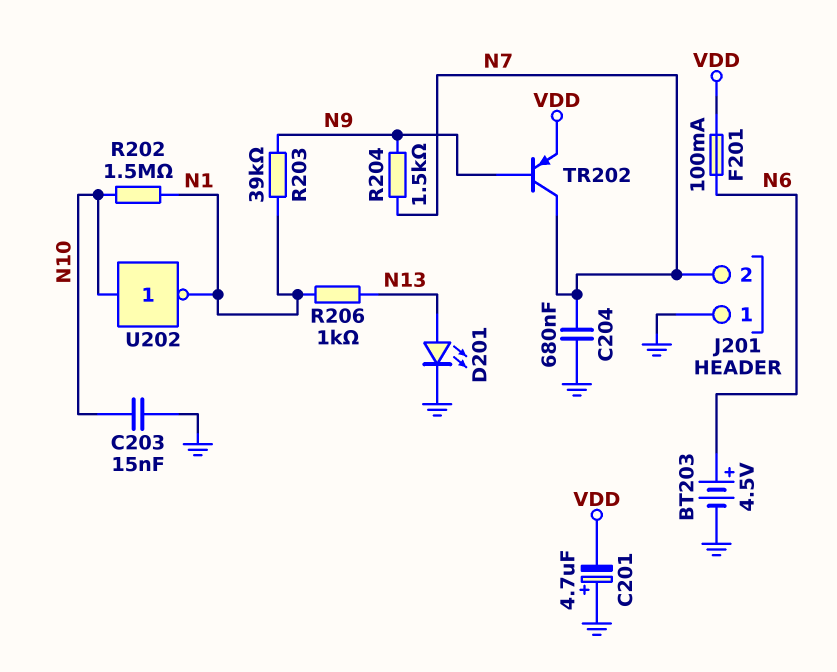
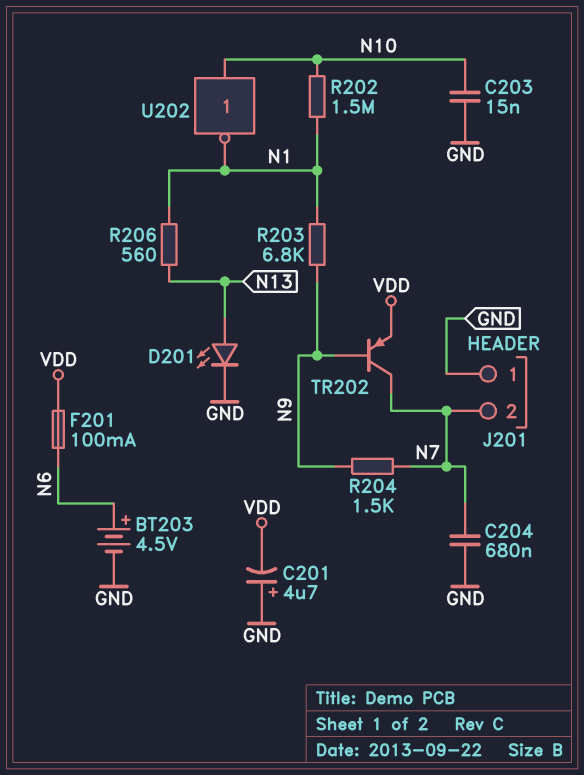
R203: 39k (N1, N9) -> 6.8k (N1, N9)
R206: 1k (N1, N13) -> 560 (N1, N13)

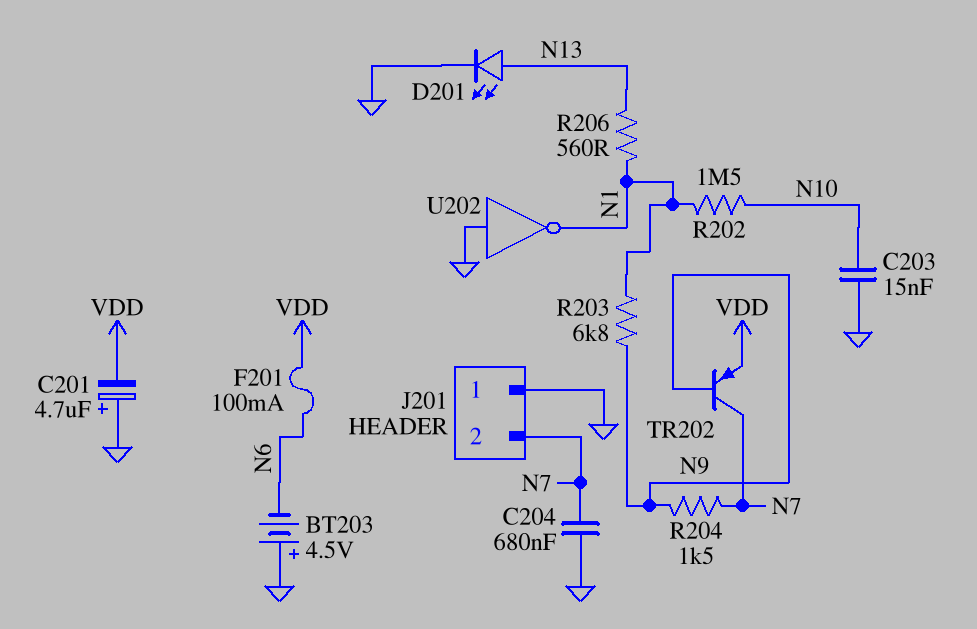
BT203: 4.5V (plus N6, minus GND) -> 4.5V (plus GND, minus N6)
U202: NOT (in N10, out N1) -> NOT (in GND, out N1)

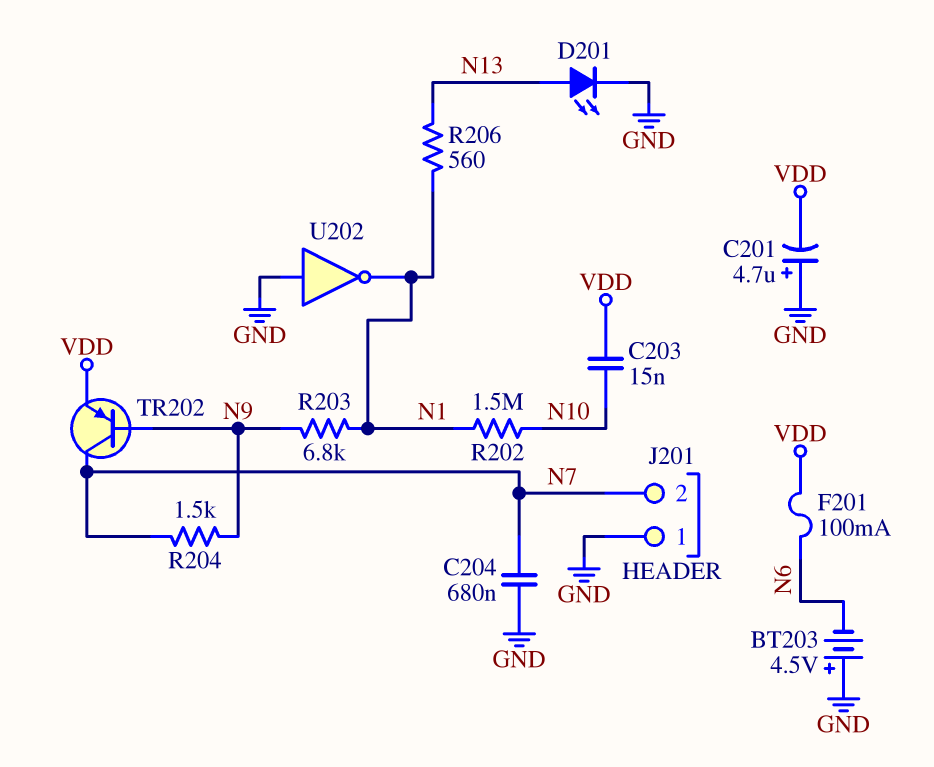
C203: 15nF (GND, N10) -> 15nF (N10, VDD)

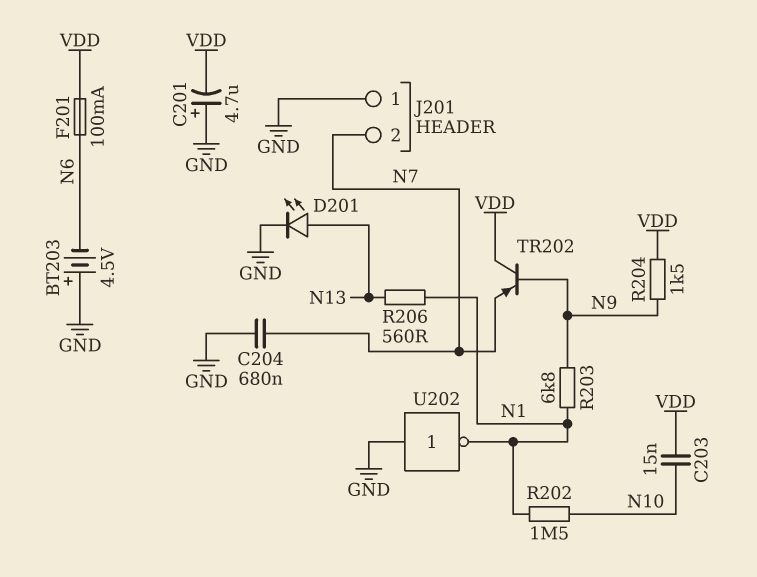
R204: 1.5k (N7, N9) -> 1.5k (N9, VDD)
TR202: PNP (B N9, C N7, E VDD) -> PNP (B N9, C VDD, E N7)

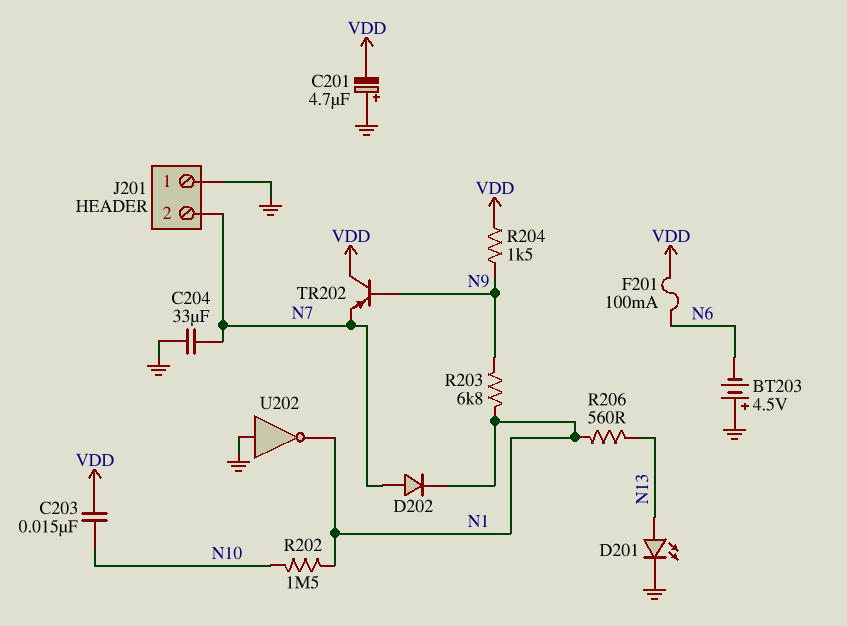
C204: 680nF (GND, N7) -> 33uF (GND, N7)
D202: none -> diode (A N7, K N1)

